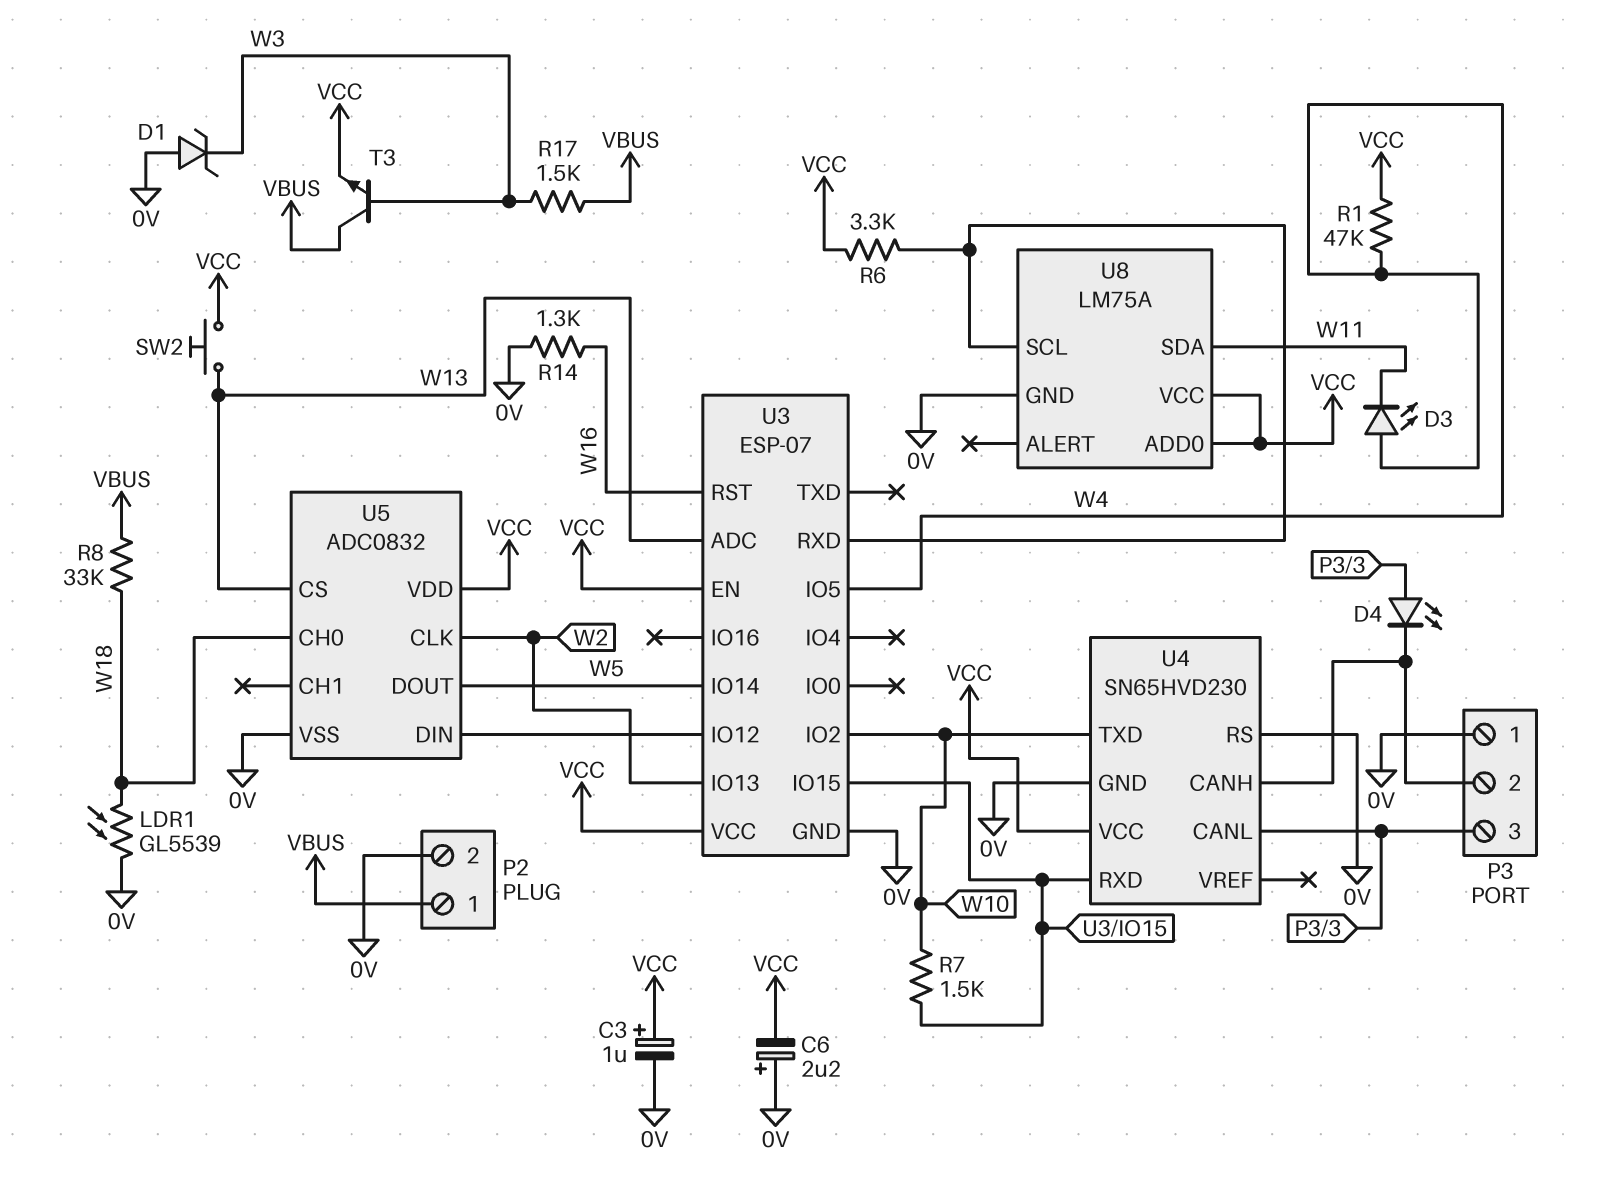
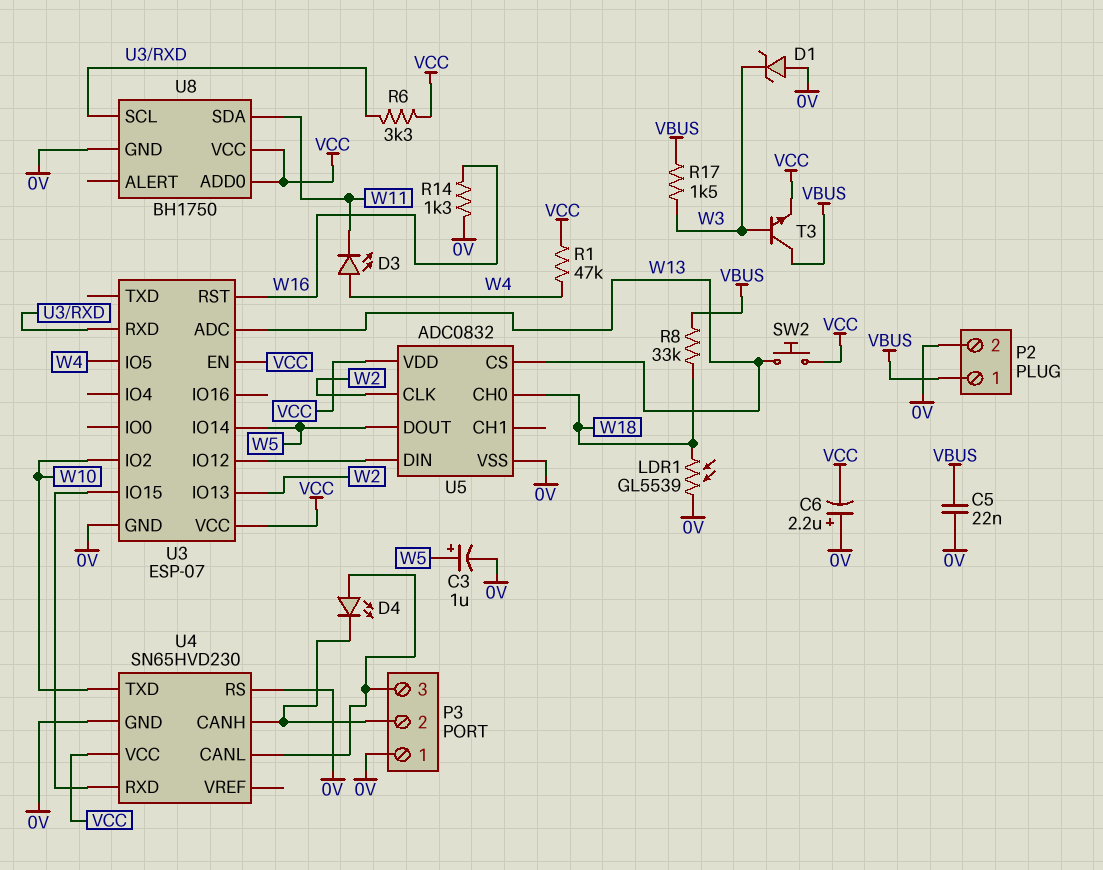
C3: 1uF (plus VCC, minus 0V) -> 1uF (plus W5, minus 0V)
C5: none -> 22nF (0V, VBUS)
R7: 1.5k (U3/IO15, W10) -> none
U8: LM75A -> BH1750

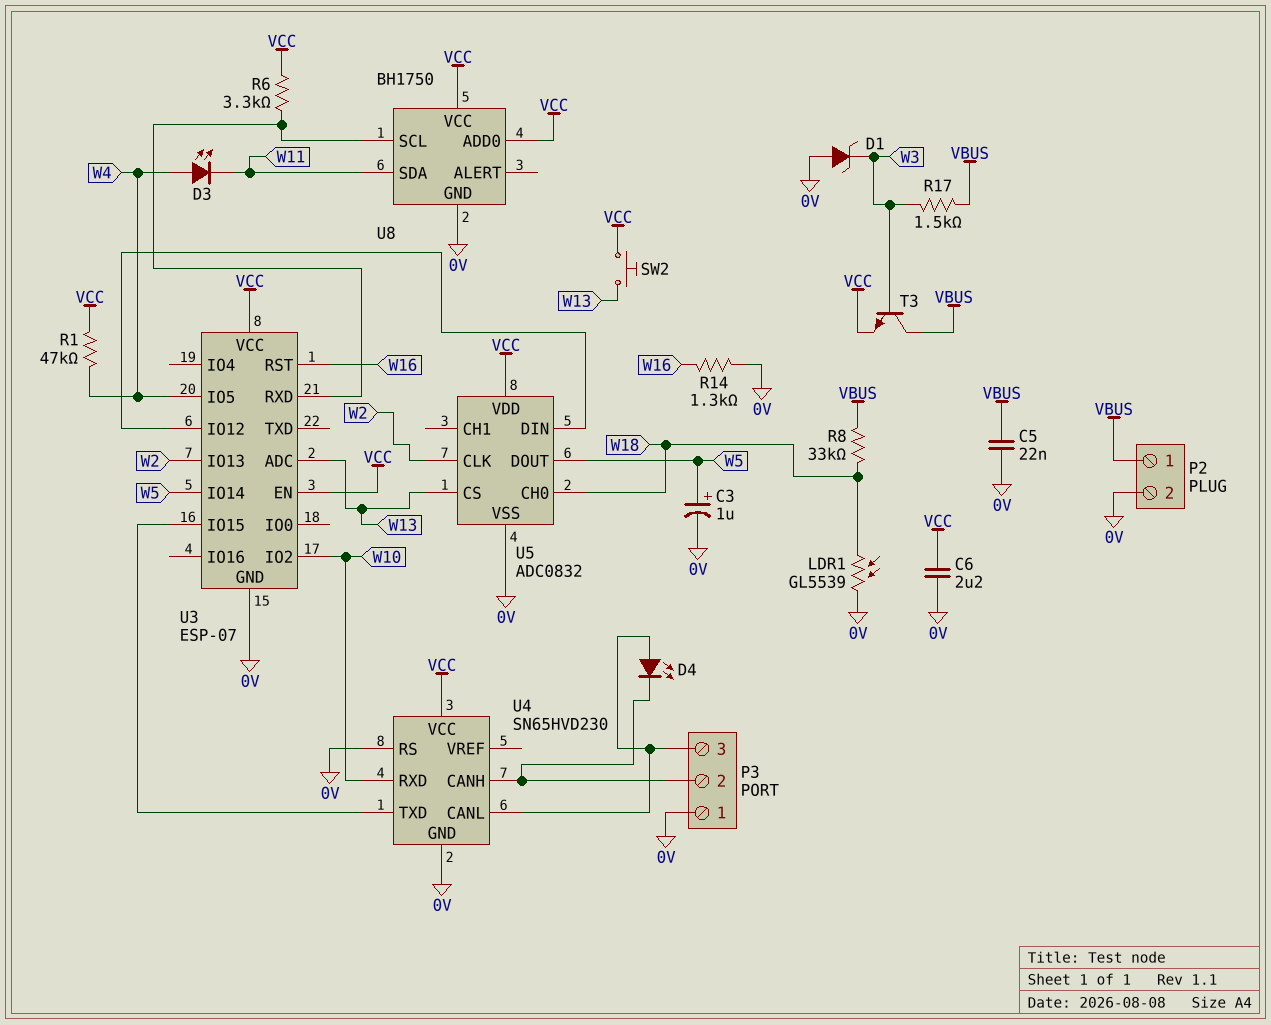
C6: 2.2uF (plus 0V, minus VCC) -> 2.2uF (0V, VCC)
U4 pin RXD: U3/IO15 -> W10
U4 pin TXD: W10 -> U3/IO15

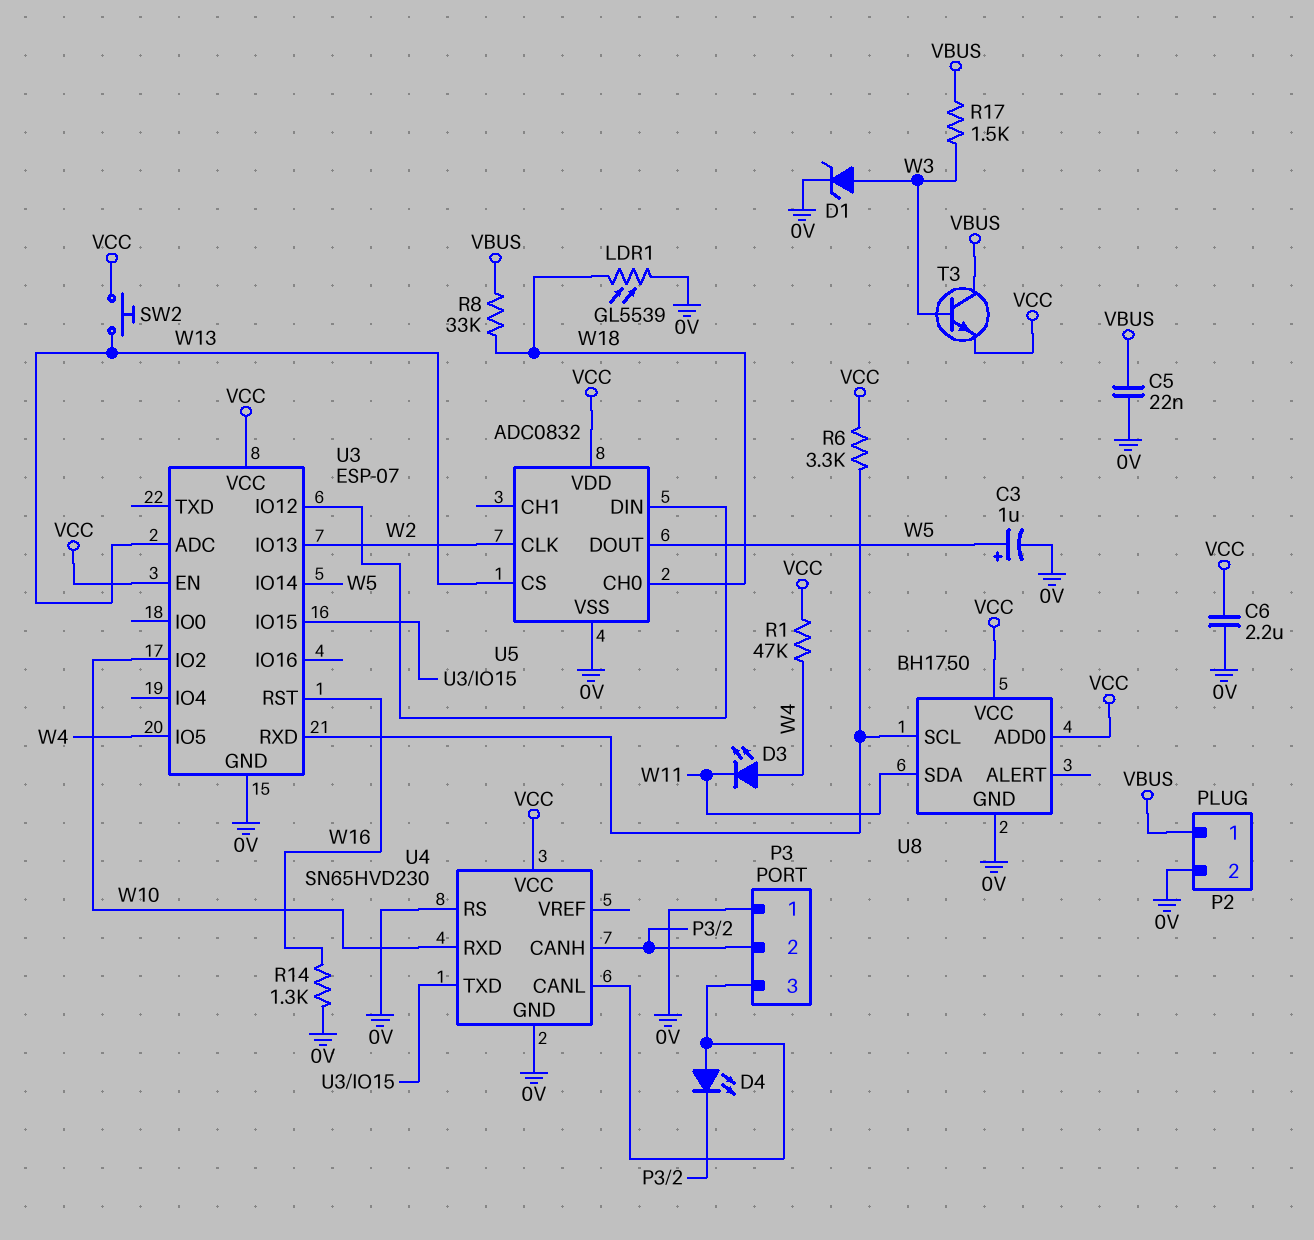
D1: zener (A 0V, K W3) -> zener (A W3, K 0V)

